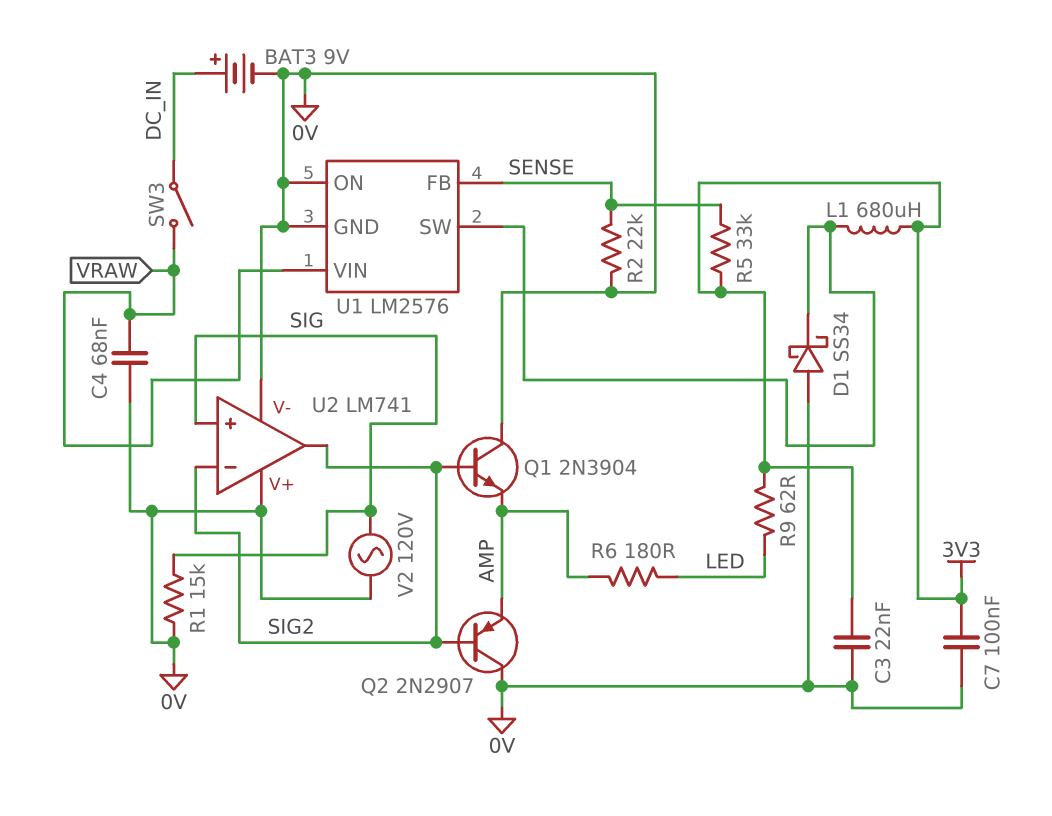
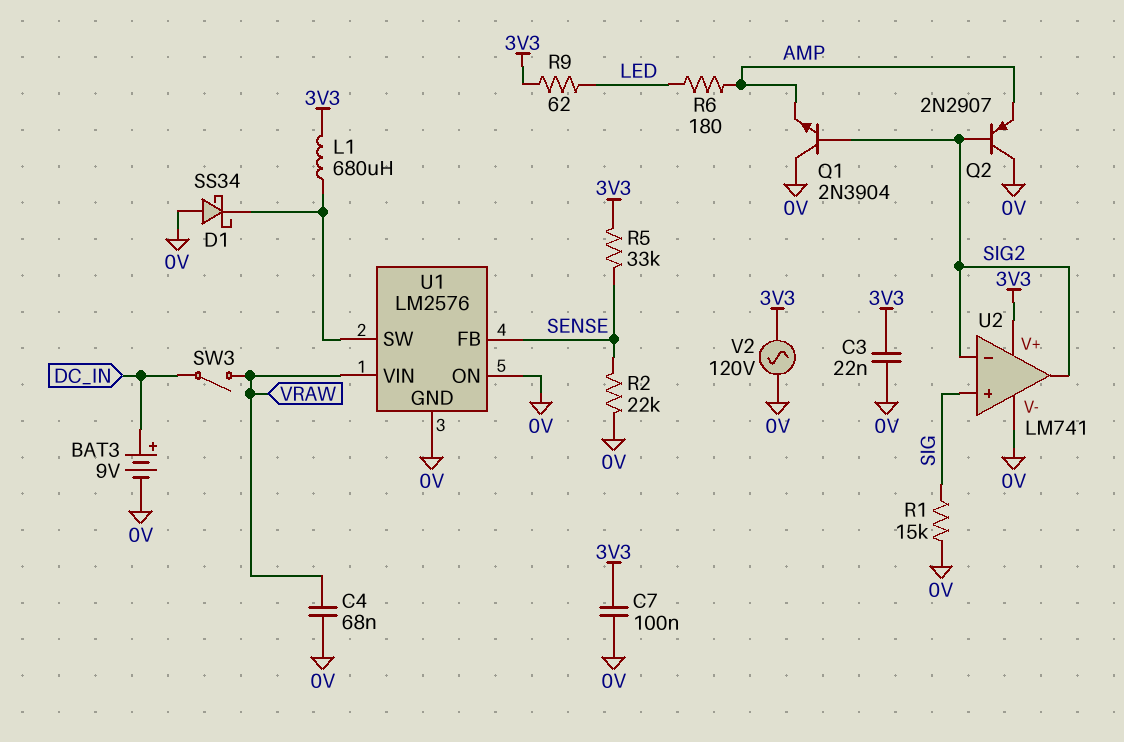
U2 pin V+: 0V -> 3V3
V2: AC 120V (0V, SIG) -> AC 120V (0V, 3V3)

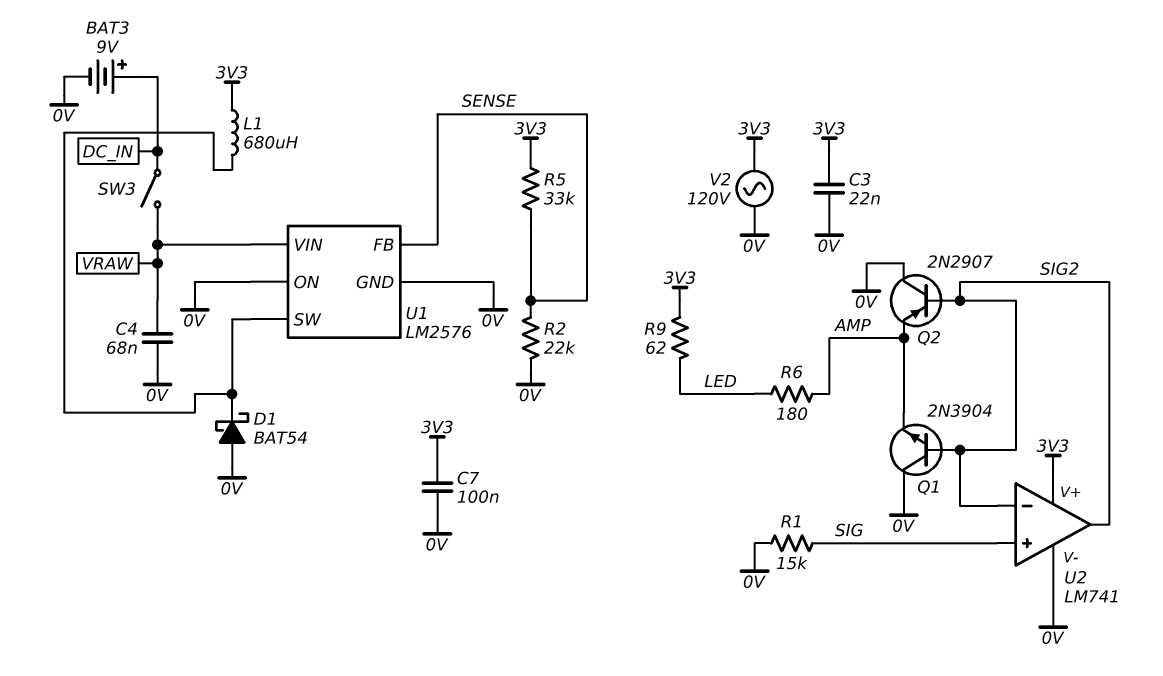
D1: schottky SS34 (A 0V, K U1/SW) -> schottky BAT54 (A 0V, K U1/SW)

